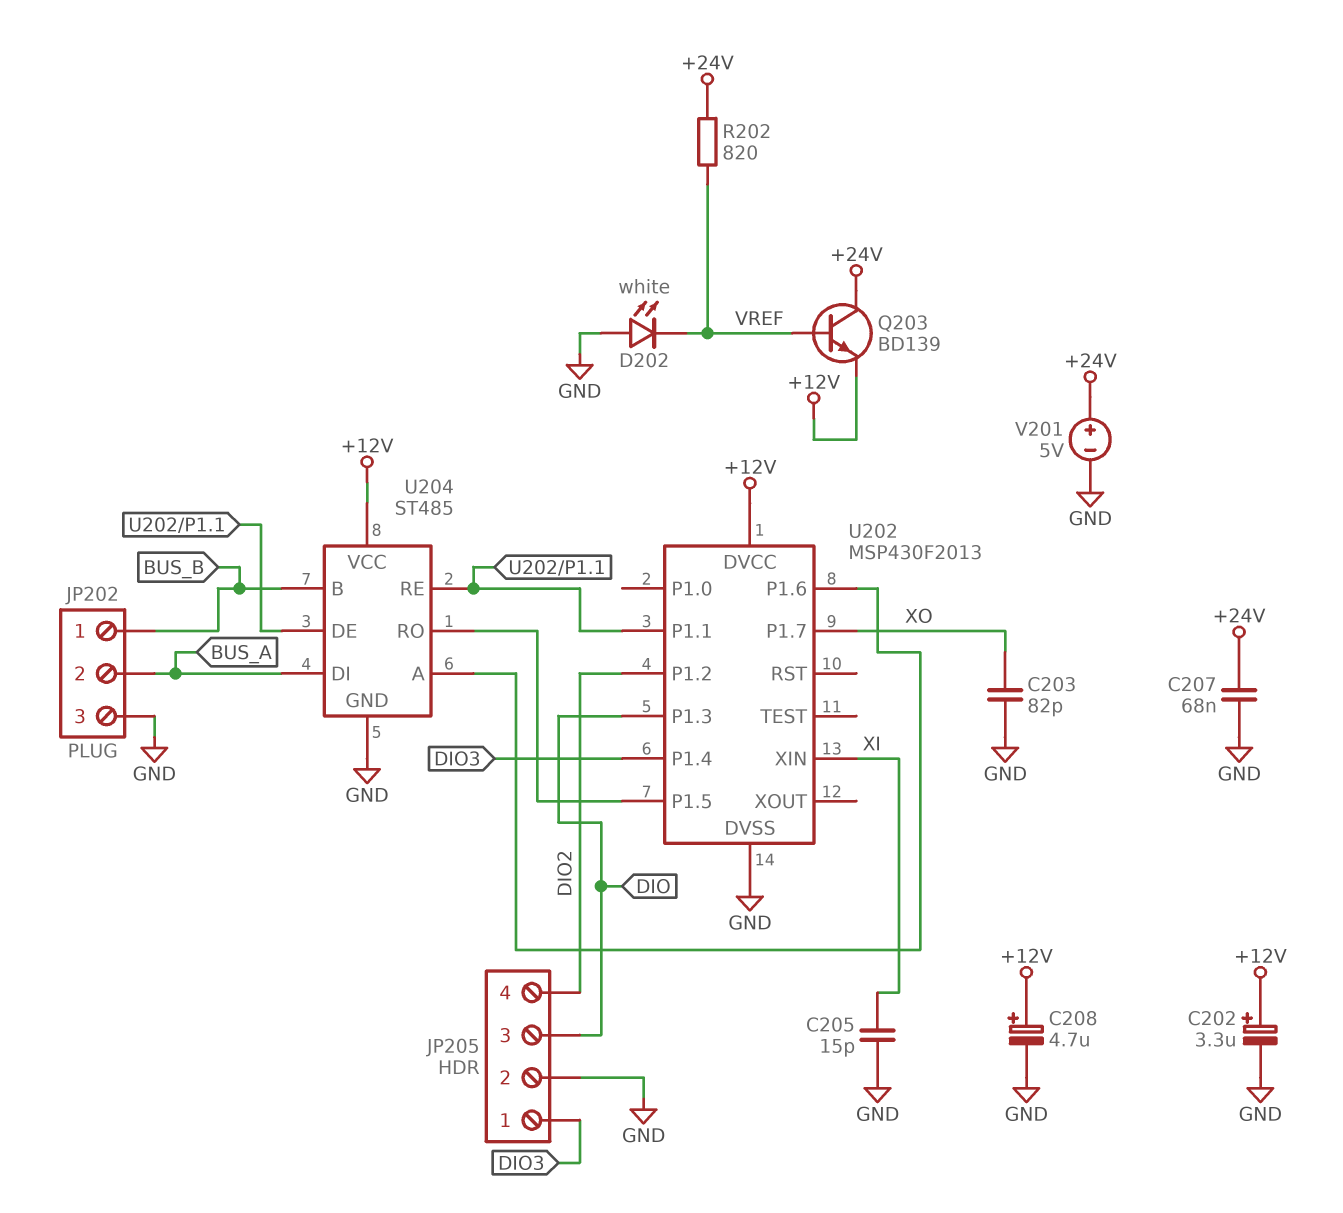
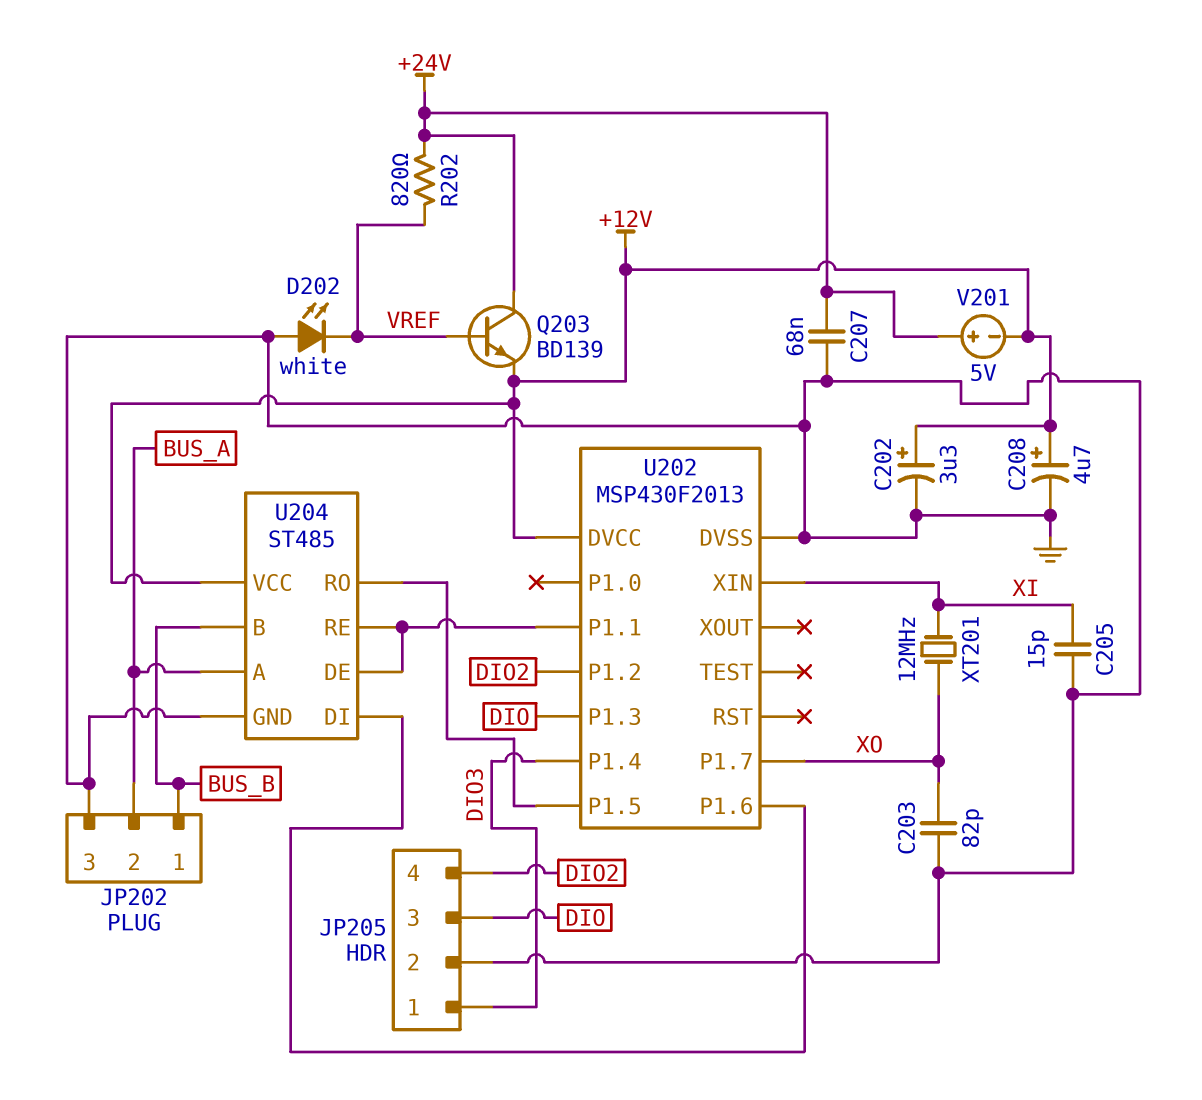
U204 pin A: U202/P1.6 -> BUS_A
U204 pin DI: BUS_A -> U202/P1.6
V201: 5V (plus +24V, minus GND) -> 5V (plus +24V, minus +12V)
XT201: none -> 12MHz (XI, XO)

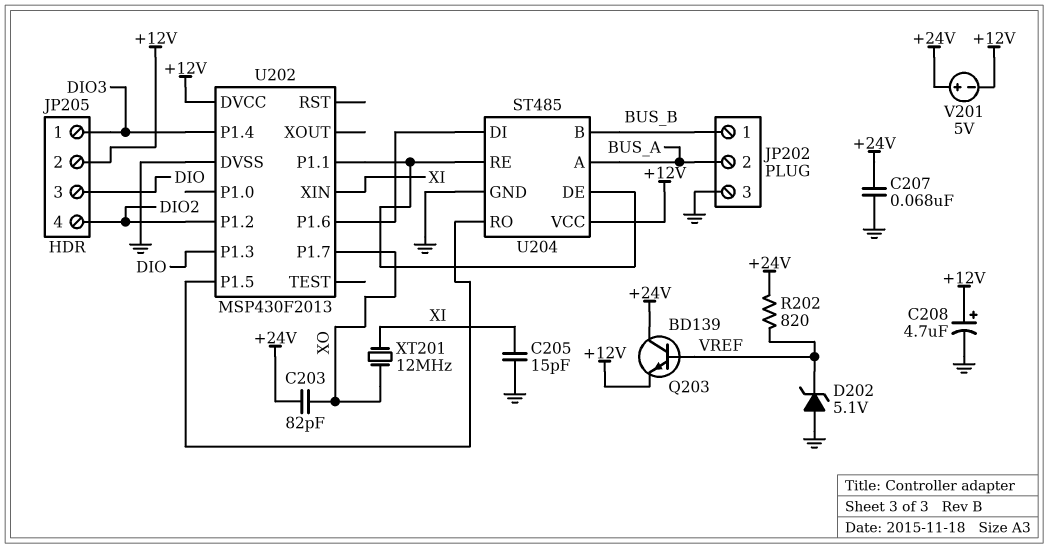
C202: 3.3uF (plus +12V, minus GND) -> none
C203: 82pF (GND, XO) -> 82pF (+24V, XO)
D202: LED white (A GND, K VREF) -> zener 5.1V (A GND, K VREF)
JP205 pin 2: GND -> +12V

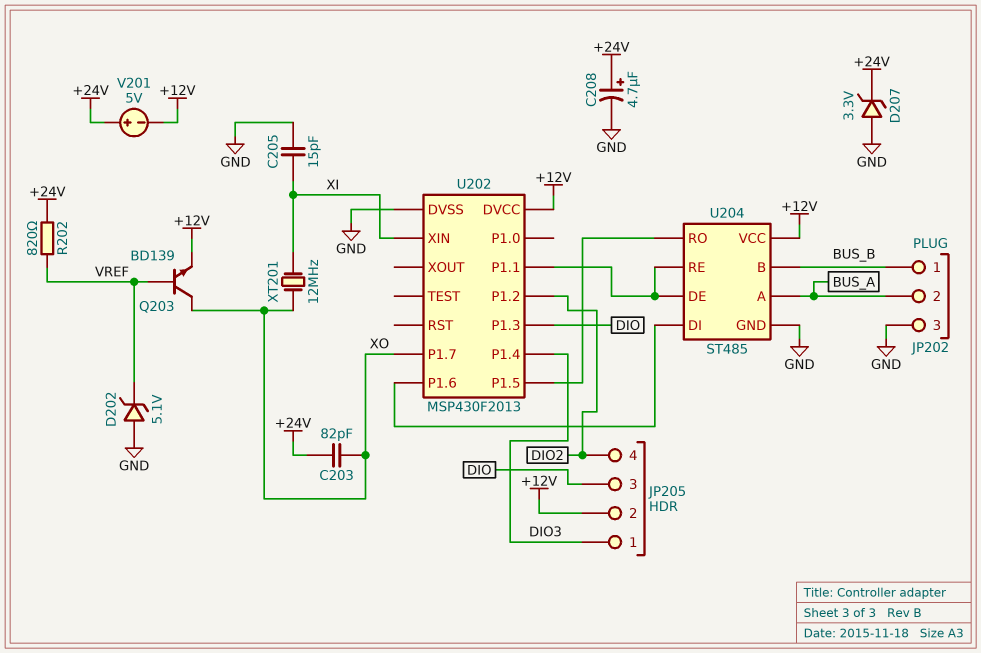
C207: 68nF (+24V, GND) -> none
C208: 4.7uF (plus +12V, minus GND) -> 4.7uF (plus +24V, minus GND)
D207: none -> zener 3.3V (A GND, K +24V)
Q203: NPN BD139 (B VREF, C +24V, E +12V) -> NPN BD139 (B VREF, C XO, E +12V)

